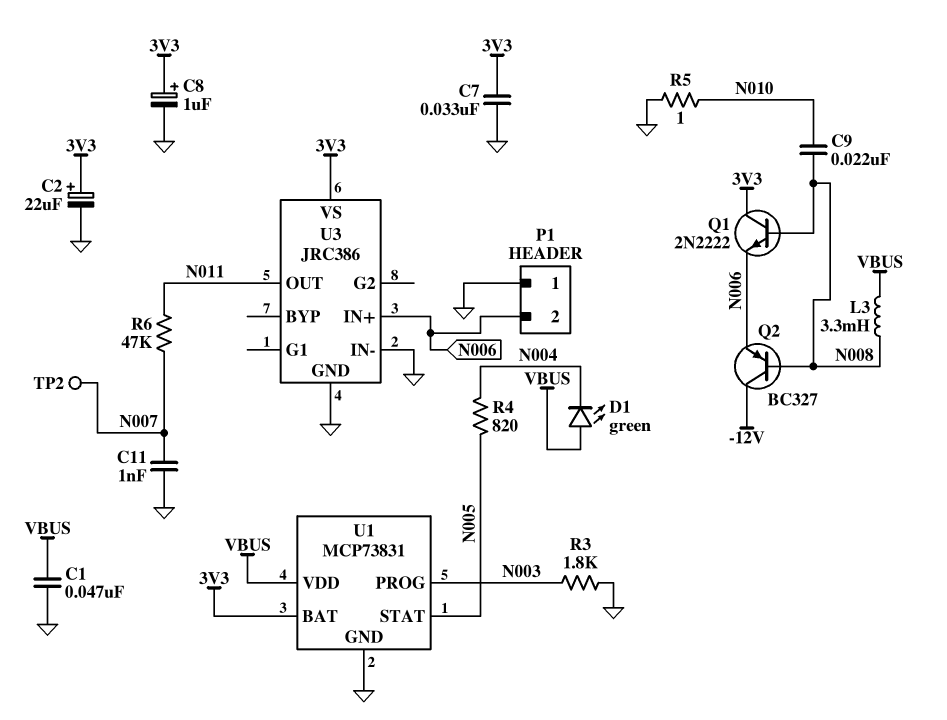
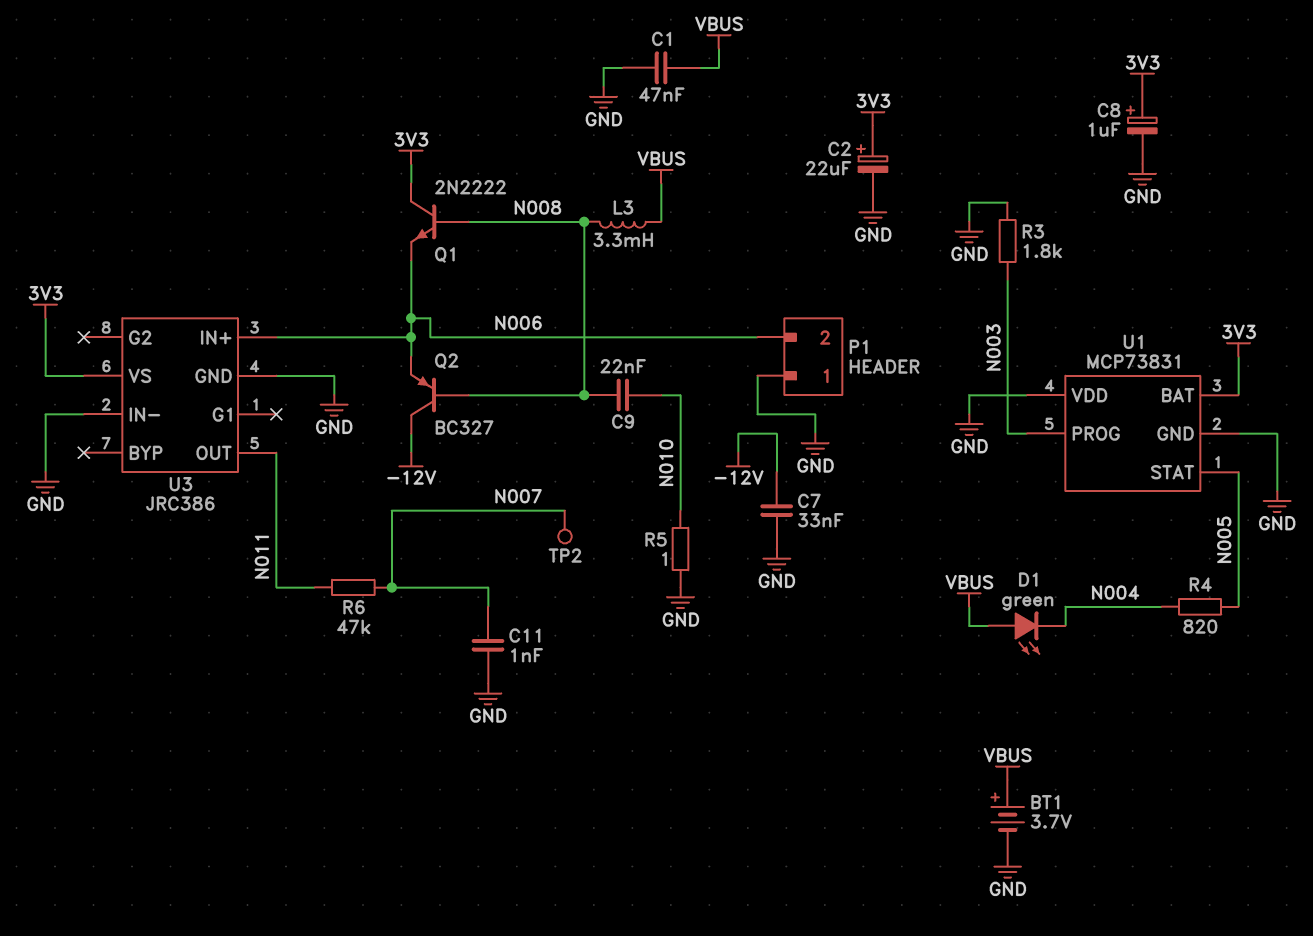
BT1: none -> 3.7V (plus VBUS, minus GND)
C7: 33nF (3V3, GND) -> 33nF (-12V, GND)
U1 pin VDD: VBUS -> GND

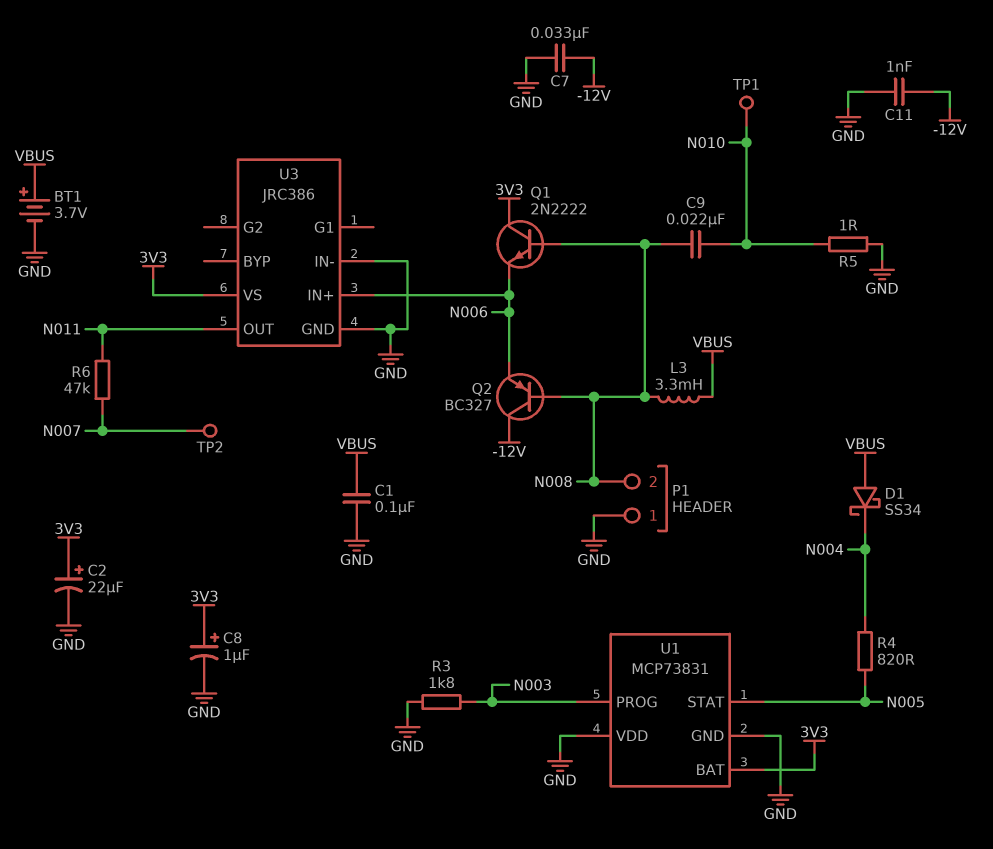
C1: 47nF (GND, VBUS) -> 100nF (GND, VBUS)
C11: 1nF (GND, N007) -> 1nF (-12V, GND)
D1: LED green (A VBUS, K N004) -> schottky SS34 (A VBUS, K N004)
P1 pin 2: N006 -> N008
TP1: none -> test point (N010)

